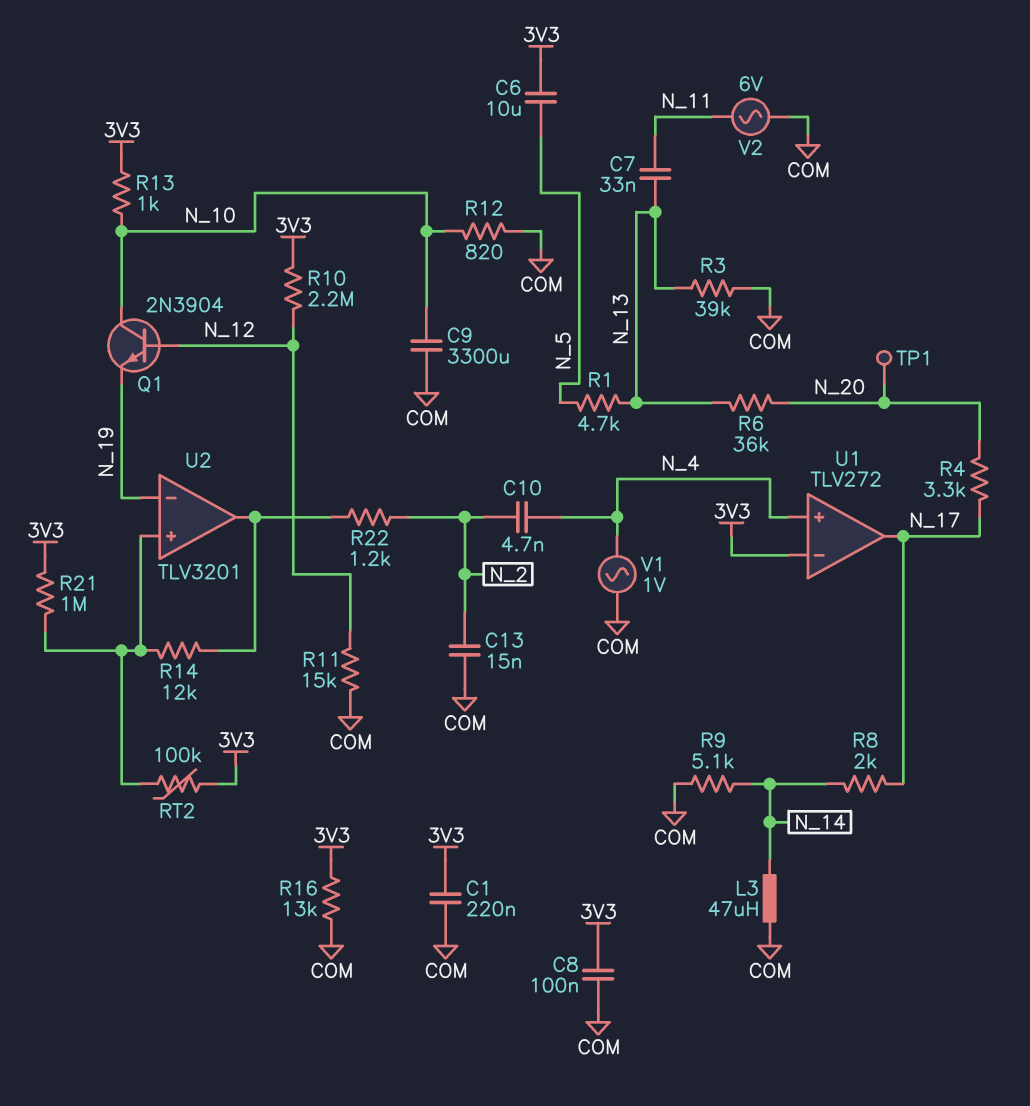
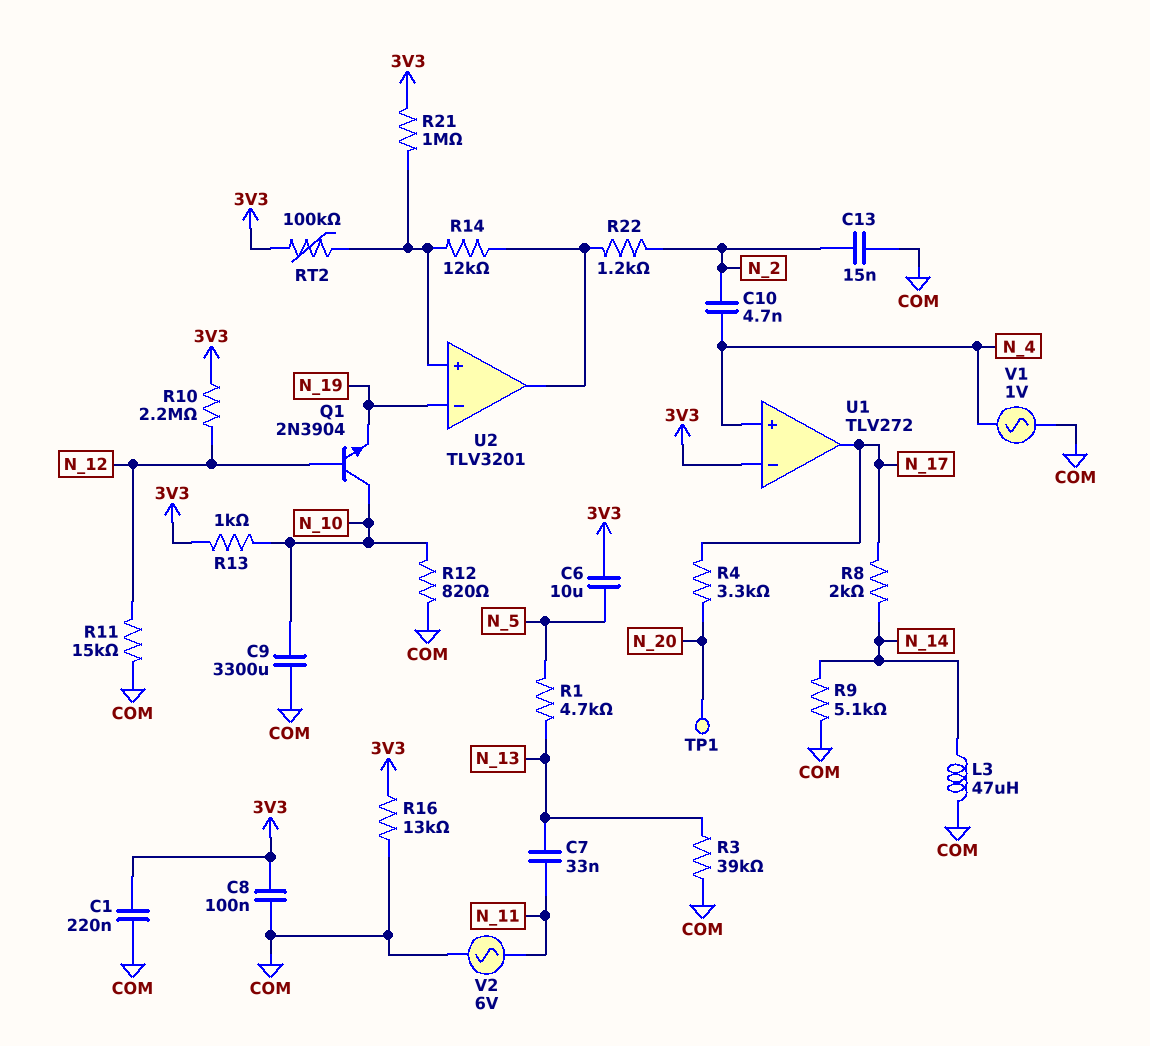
R6: 36k (N_13, N_20) -> none

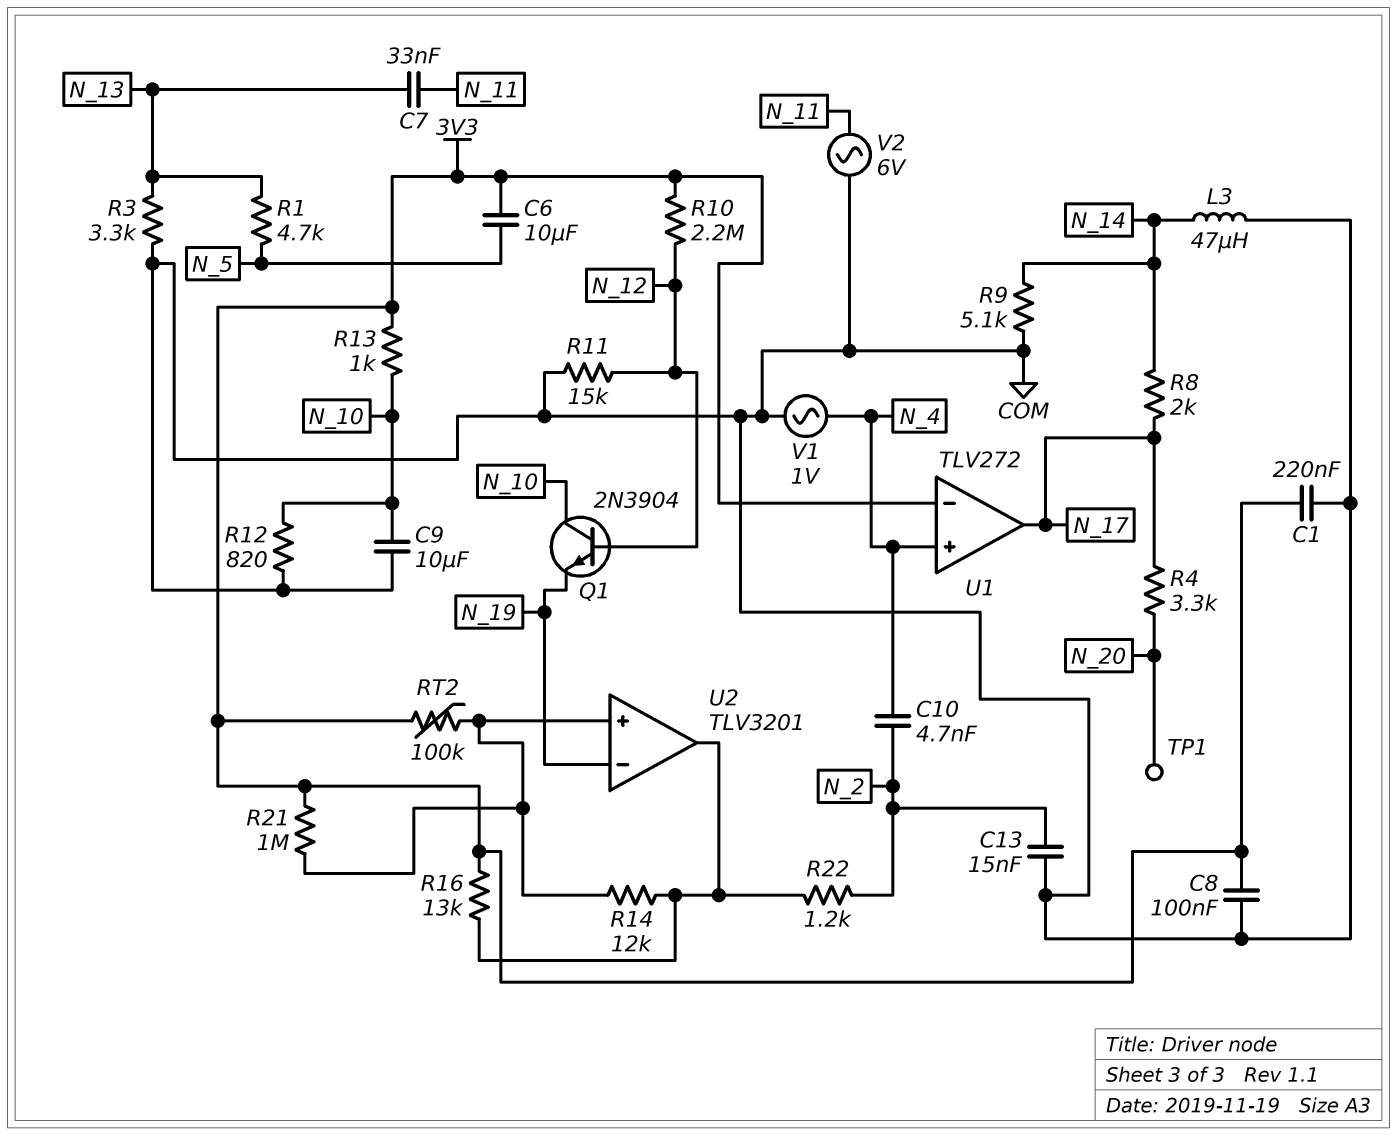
C9: 3300uF (COM, N_10) -> 10uF (COM, N_10)
R3: 39k (COM, N_13) -> 3.3k (COM, N_13)
R16: 13k (3V3, COM) -> 13k (3V3, U2/out)

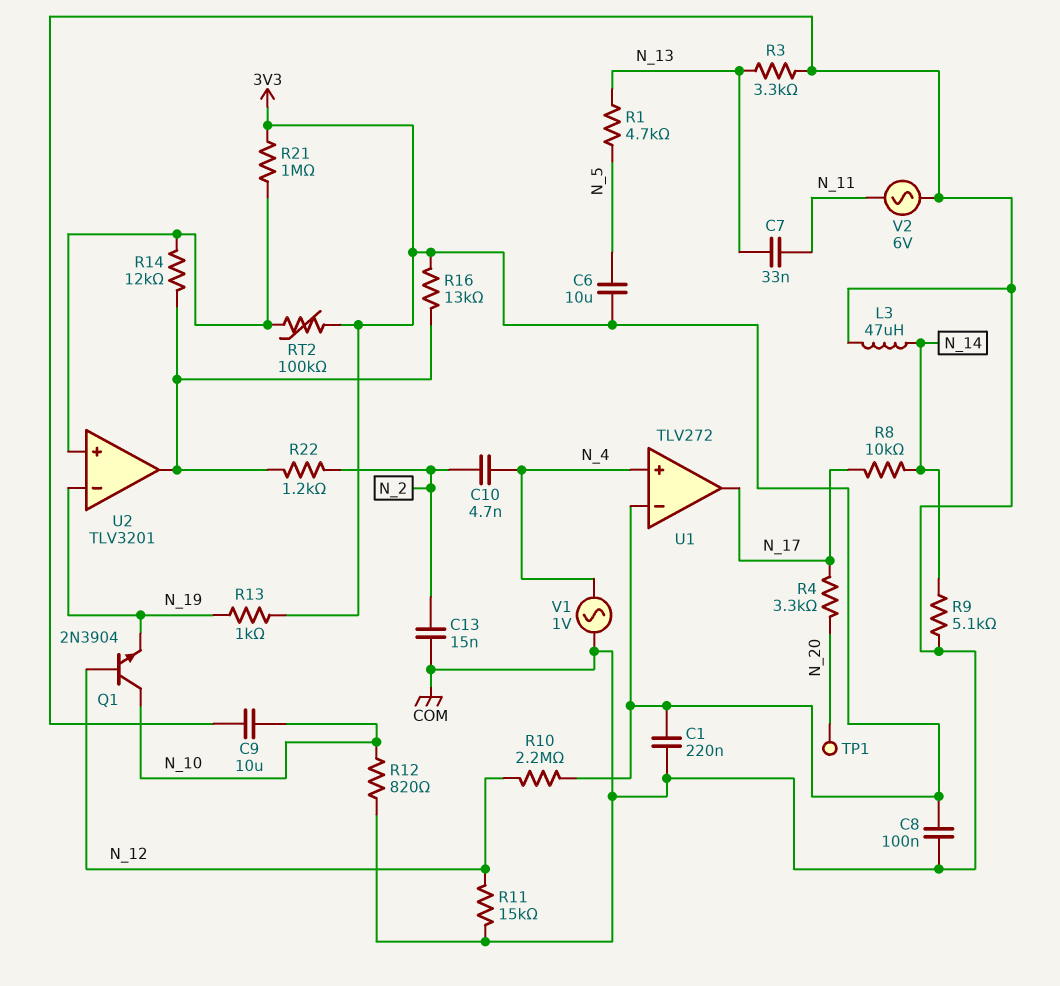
R8: 2k (N_14, N_17) -> 10k (N_14, N_17)
R13: 1k (3V3, N_10) -> 1k (3V3, N_19)

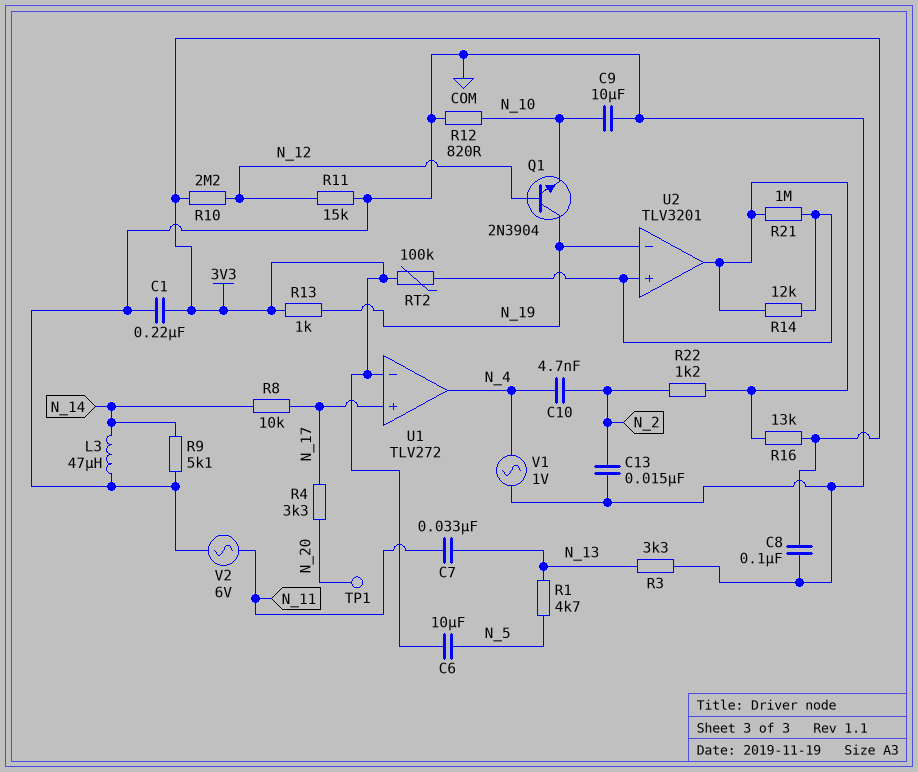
Q1: NPN 2N3904 (B N_12, C N_10, E N_19) -> NPN 2N3904 (B N_12, C N_19, E N_10)
R21: 1M (3V3, U2/in+) -> 1M (U2/in+, U2/out)
U1 pin in+: N_4 -> N_17
U1 pin out: N_17 -> N_4

